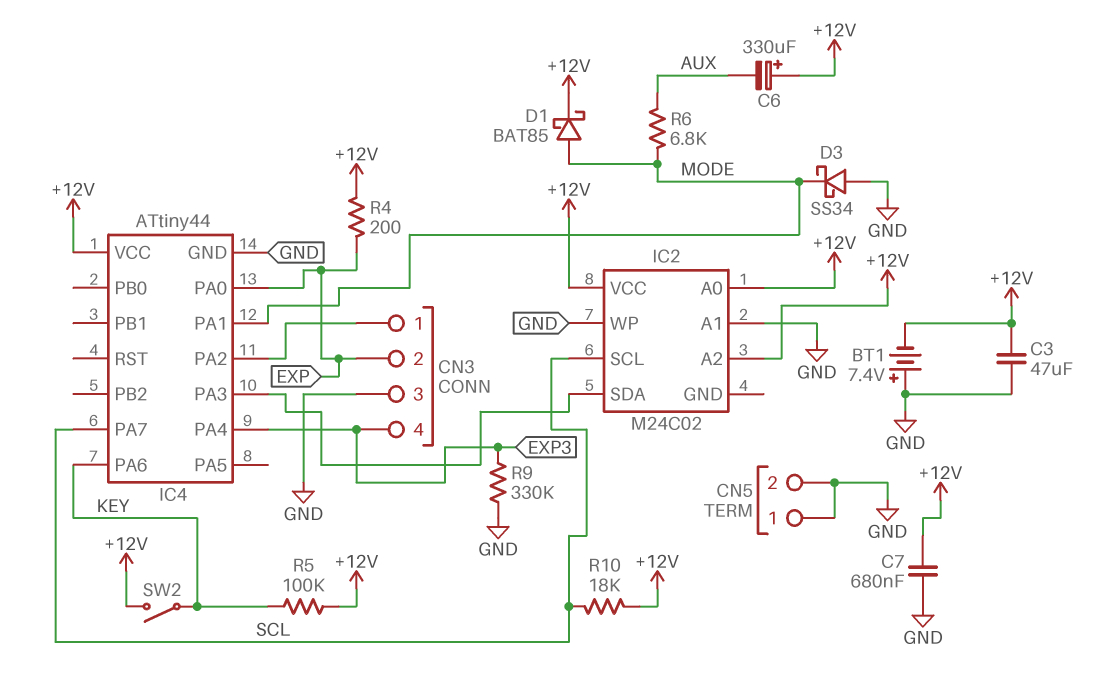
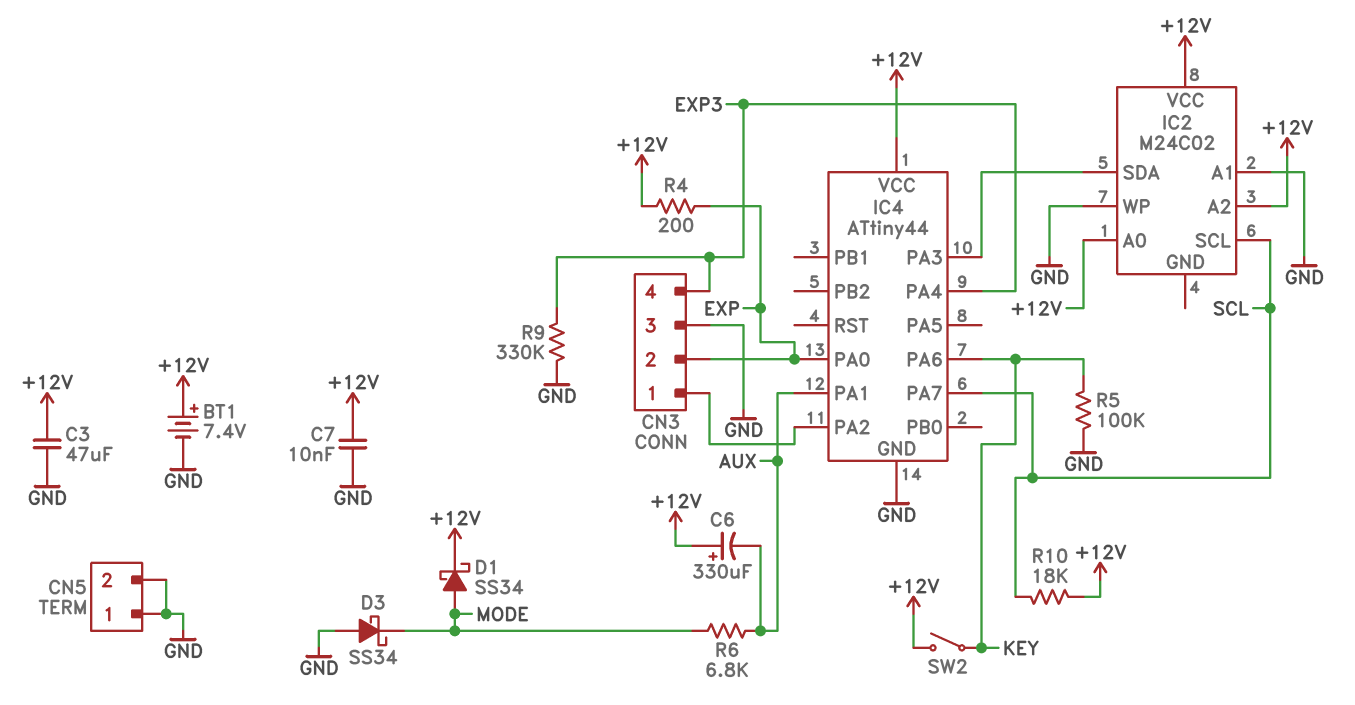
BT1: 7.4V (plus GND, minus +12V) -> 7.4V (plus +12V, minus GND)
C7: 680nF (+12V, GND) -> 10nF (+12V, GND)
D1: schottky BAT85 (A MODE, K +12V) -> schottky SS34 (A MODE, K +12V)
IC4 pin PA1: MODE -> AUX
R5: 100k (+12V, KEY) -> 100k (GND, KEY)

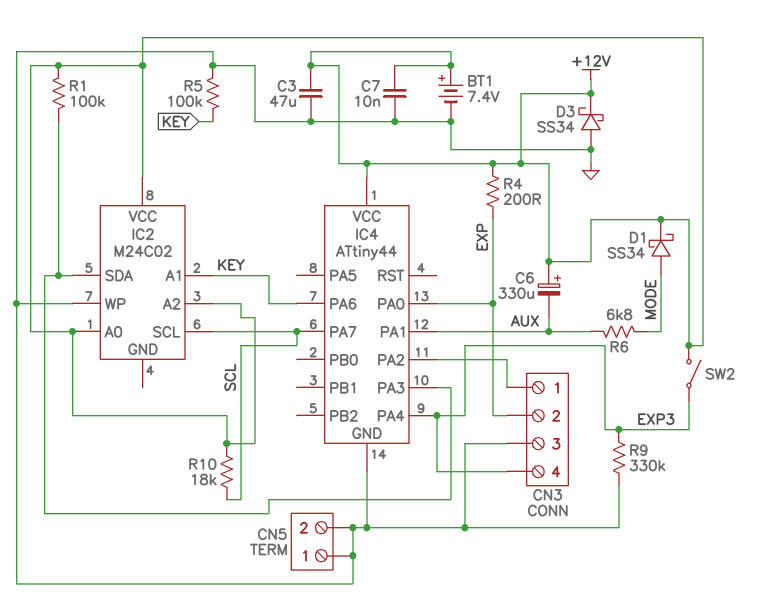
D3: schottky SS34 (A GND, K MODE) -> schottky SS34 (A GND, K +12V)
IC2 pin A1: GND -> KEY
R1: none -> 100k (+12V, IC2/SDA)
SW2: switch (+12V, KEY) -> switch (+12V, EXP3)

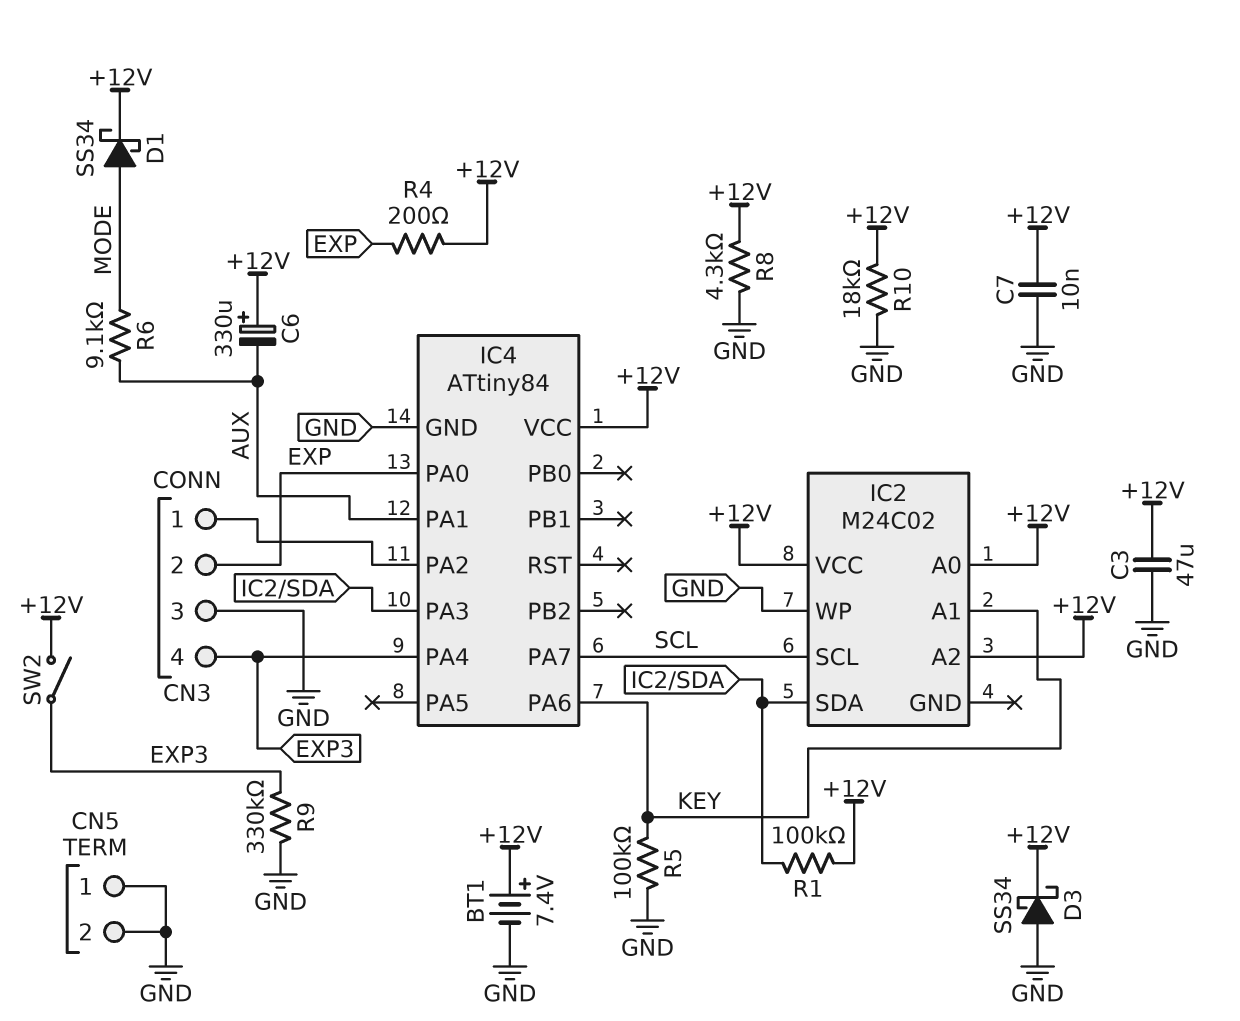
IC4: ATtiny44 -> ATtiny84
R6: 6.8k (AUX, MODE) -> 9.1k (AUX, MODE)
R8: none -> 4.3k (+12V, GND)
R10: 18k (+12V, SCL) -> 18k (+12V, GND)

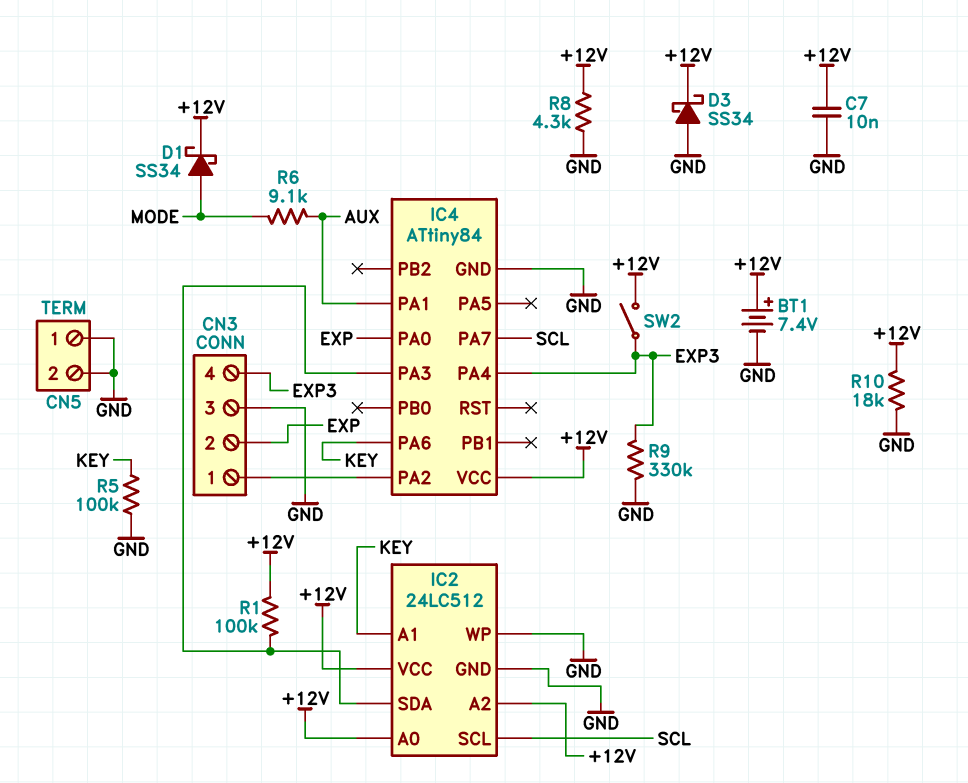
C3: 47uF (+12V, GND) -> none
C6: 330uF (plus +12V, minus AUX) -> none
IC2: M24C02 -> 24LC512
IC2 pin GND: none -> GND
R4: 200 (+12V, EXP) -> none

